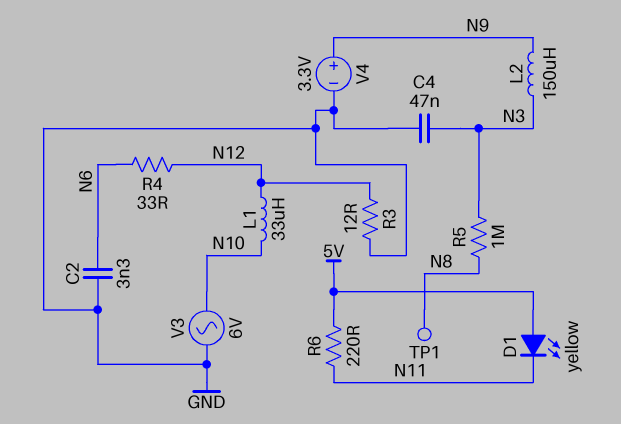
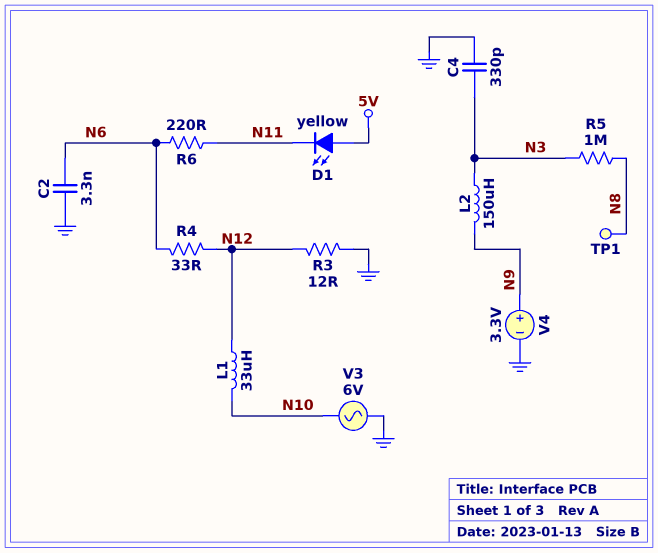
C4: 47nF (GND, N3) -> 330pF (GND, N3)
R6: 220 (5V, N11) -> 220 (N6, N11)

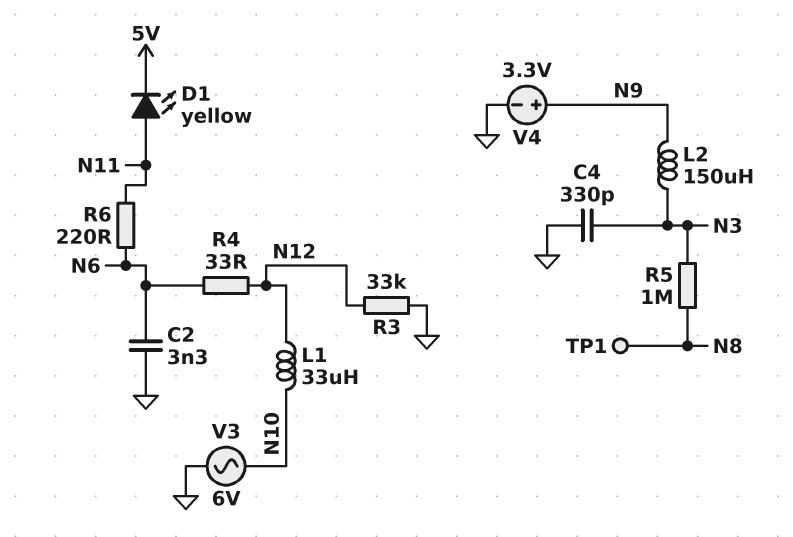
D1: LED yellow (A 5V, K N11) -> LED yellow (A N11, K 5V)
R3: 12 (GND, N12) -> 33k (GND, N12)

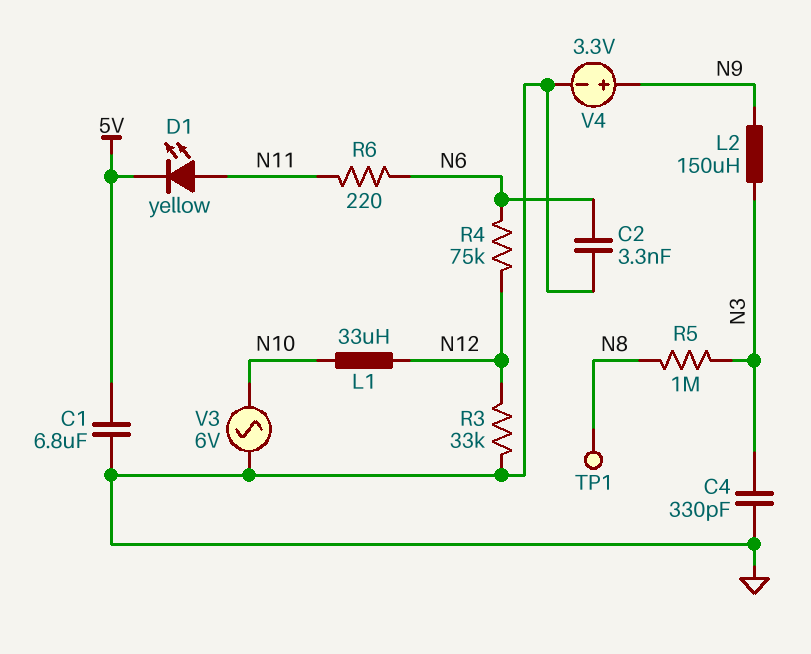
C1: none -> 6.8uF (5V, GND)
R4: 33 (N6, N12) -> 75k (N6, N12)

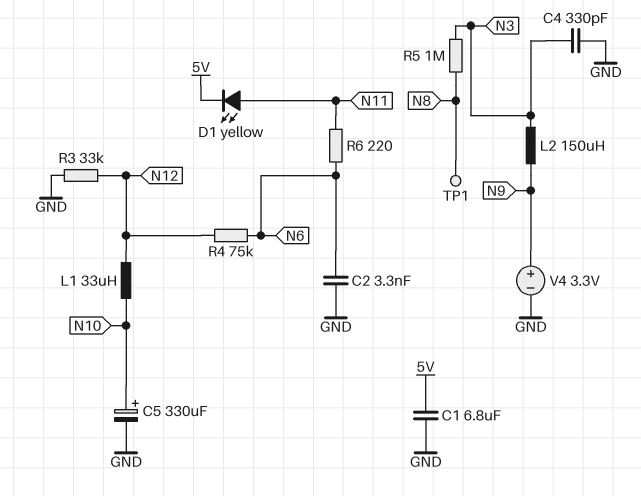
C5: none -> 330uF (plus N10, minus GND)
V3: AC 6V (GND, N10) -> none

